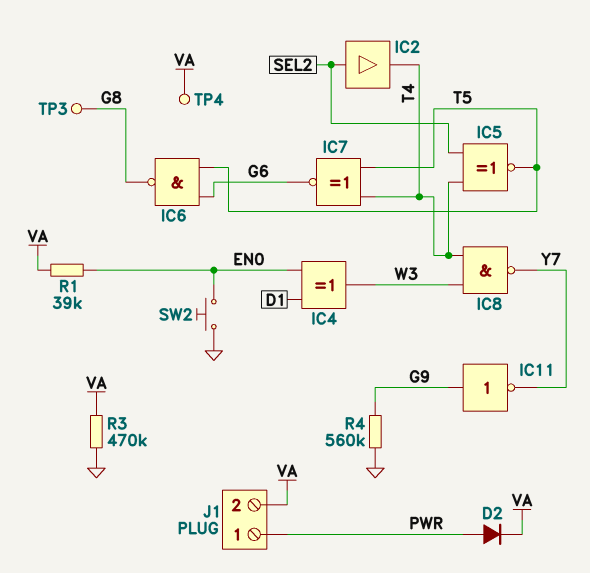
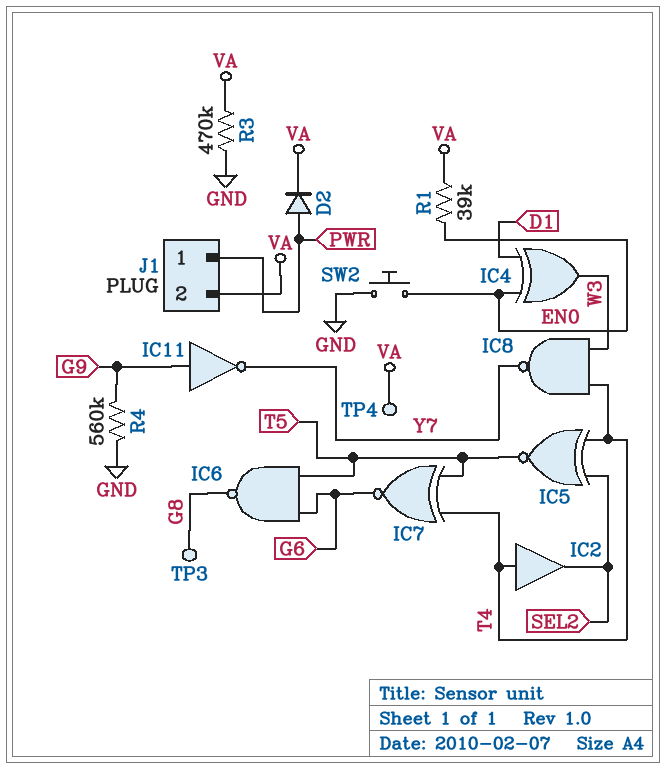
IC2: buffer (in SEL2, out T4) -> buffer (in T4, out SEL2)

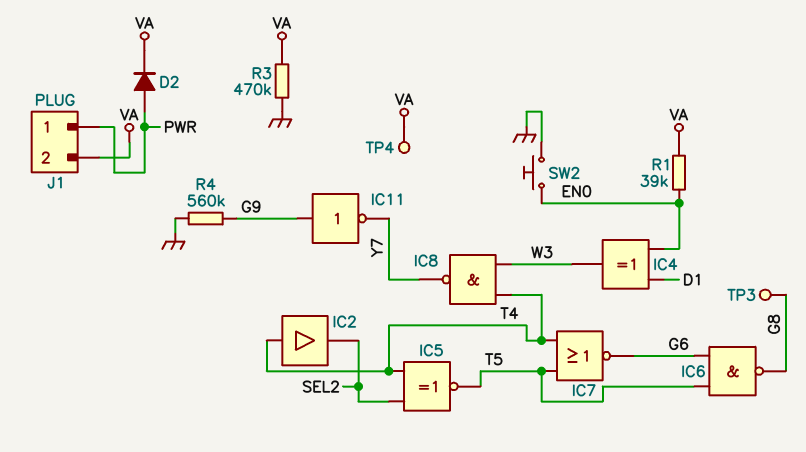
IC7: XNOR (in T4, in T5, out G6) -> NOR (in T4, in T5, out G6)

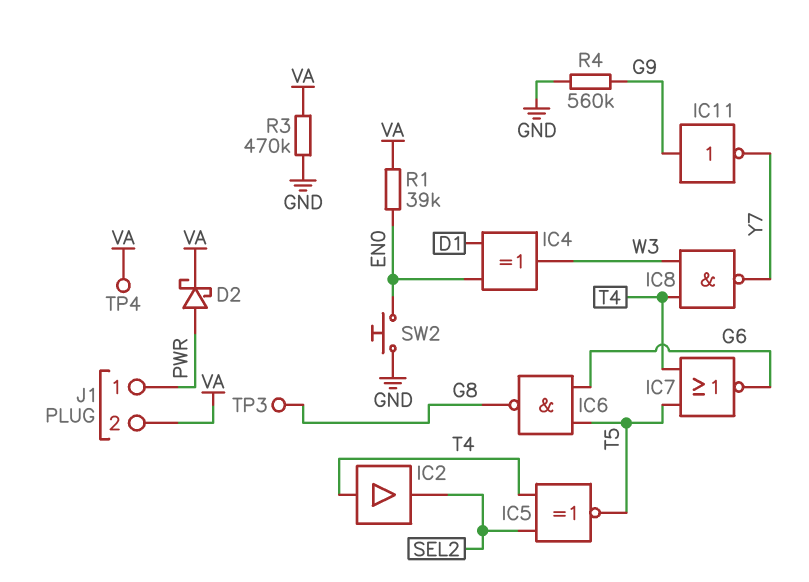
D2: diode (A PWR, K VA) -> schottky (A PWR, K VA)

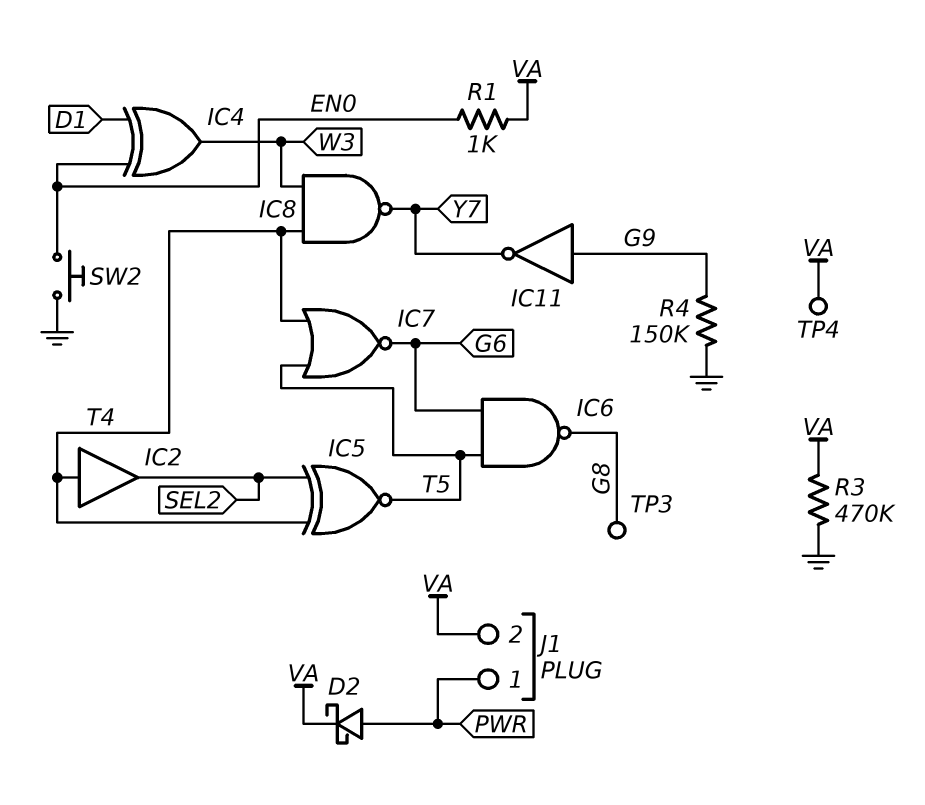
R1: 39k (EN0, VA) -> 1k (EN0, VA)
R4: 560k (G9, GND) -> 150k (G9, GND)

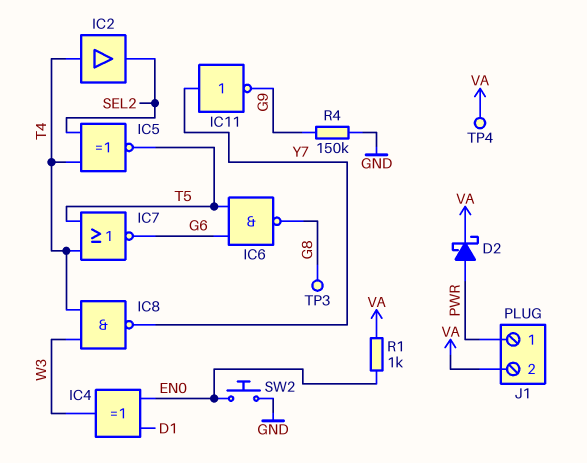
IC11: NOT (in G9, out Y7) -> NOT (in Y7, out G9)
R3: 470k (GND, VA) -> none

